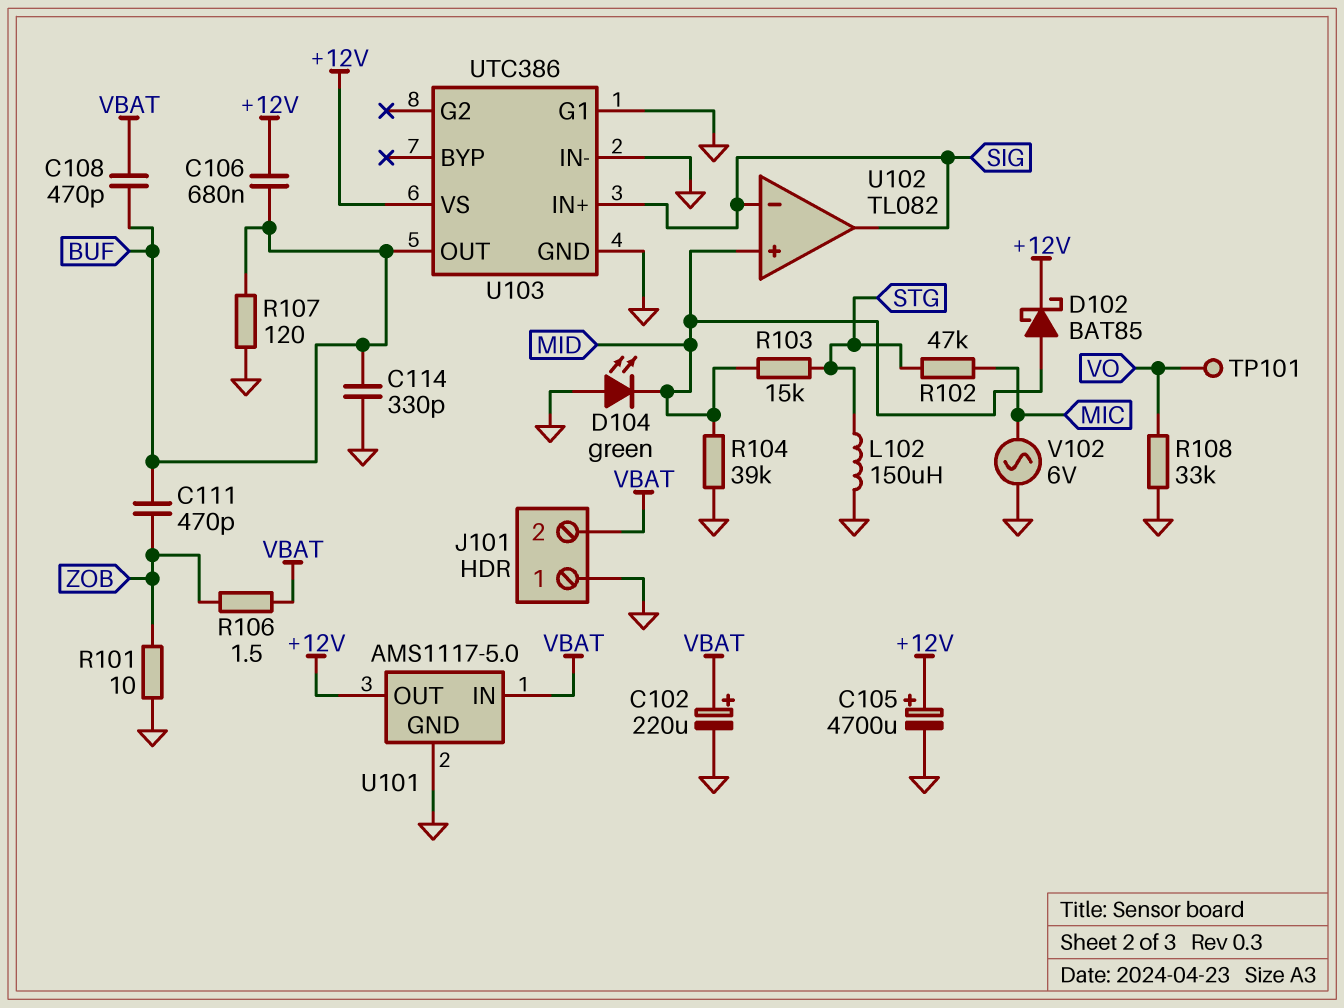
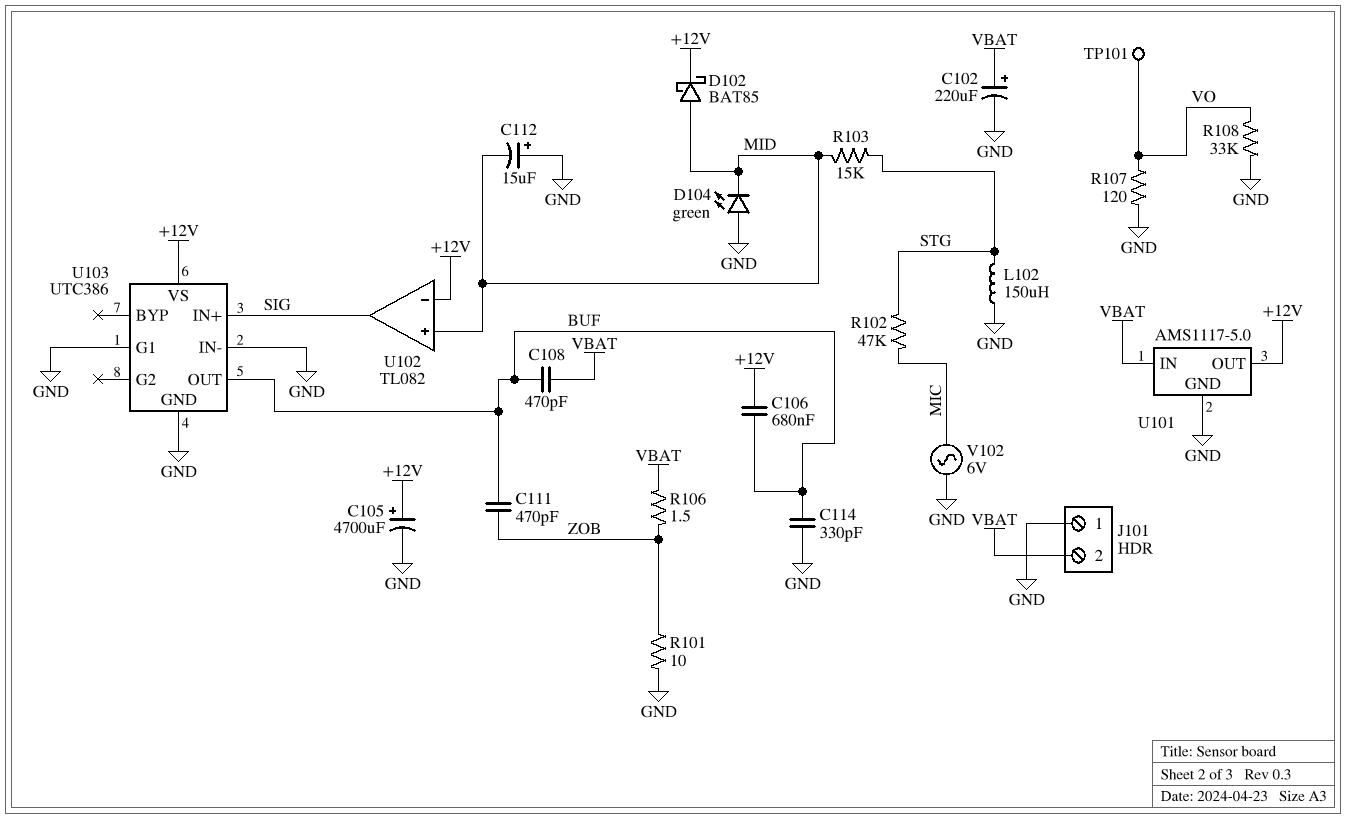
C112: none -> 15uF (plus GND, minus MID)
R104: 39k (GND, MID) -> none
R107: 120 (BUF, GND) -> 120 (GND, VO)
U102 pin in-: SIG -> +12V

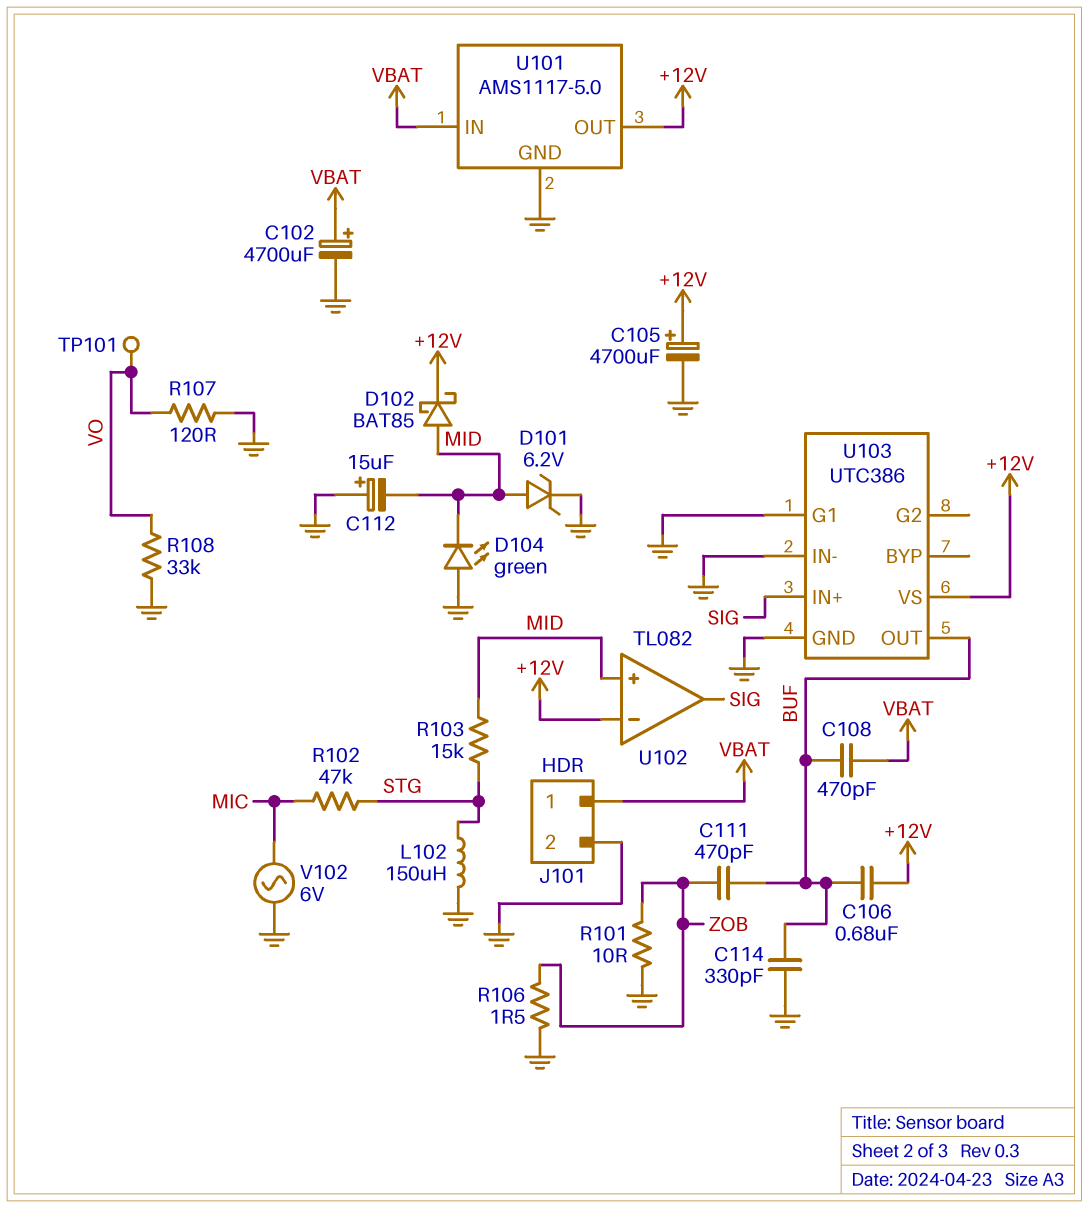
C102: 220uF (plus VBAT, minus GND) -> 4700uF (plus VBAT, minus GND)
D101: none -> zener 6.2V (A MID, K GND)
J101 pin 1: GND -> VBAT
J101 pin 2: VBAT -> GND
R106: 1.5 (VBAT, ZOB) -> 1.5 (GND, ZOB)

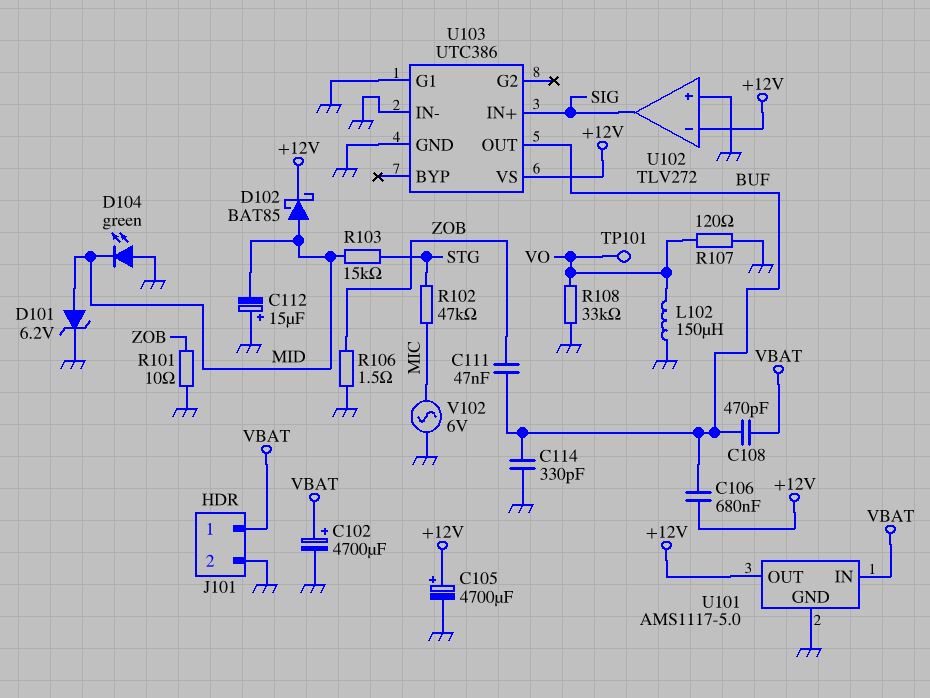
C111: 470pF (BUF, ZOB) -> 47nF (BUF, ZOB)
L102: 150uH (GND, STG) -> 150uH (GND, VO)
U102: TL082 -> TLV272
U102 pin in+: MID -> GND

